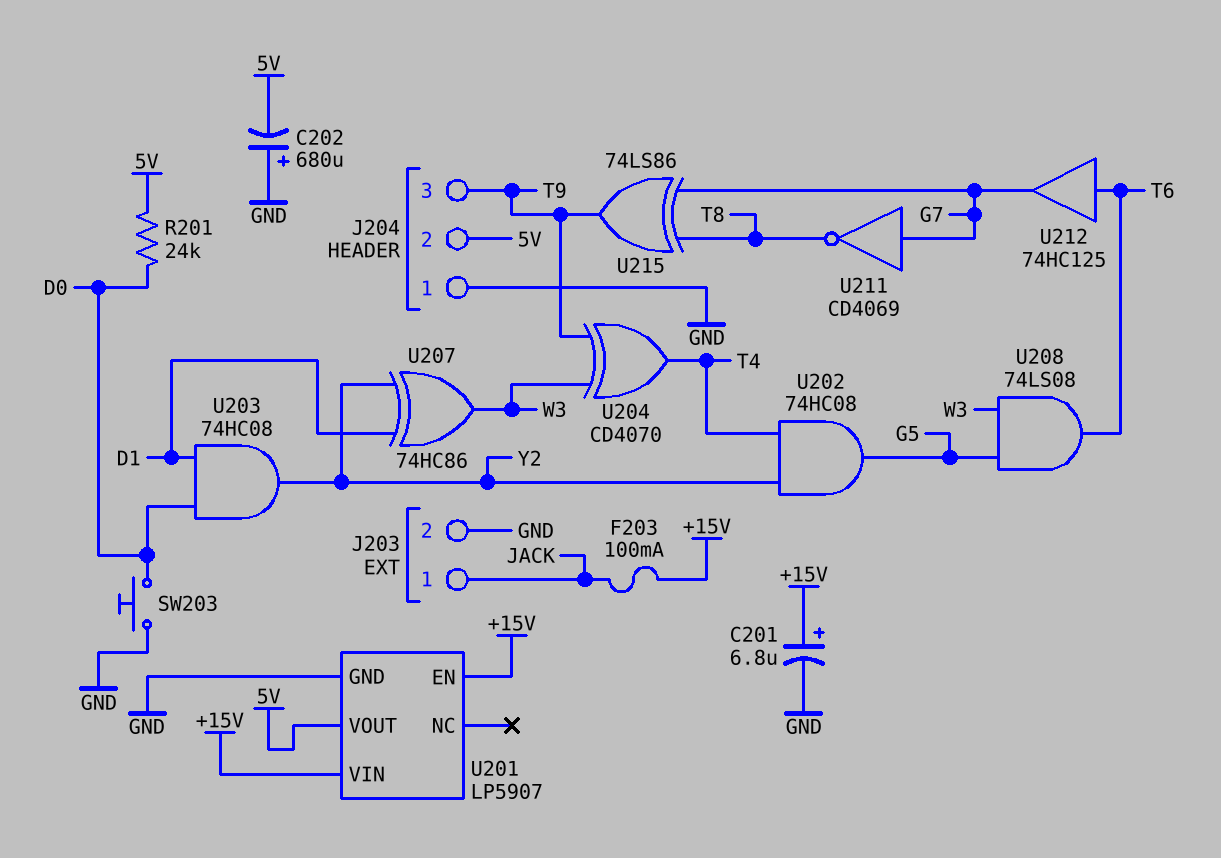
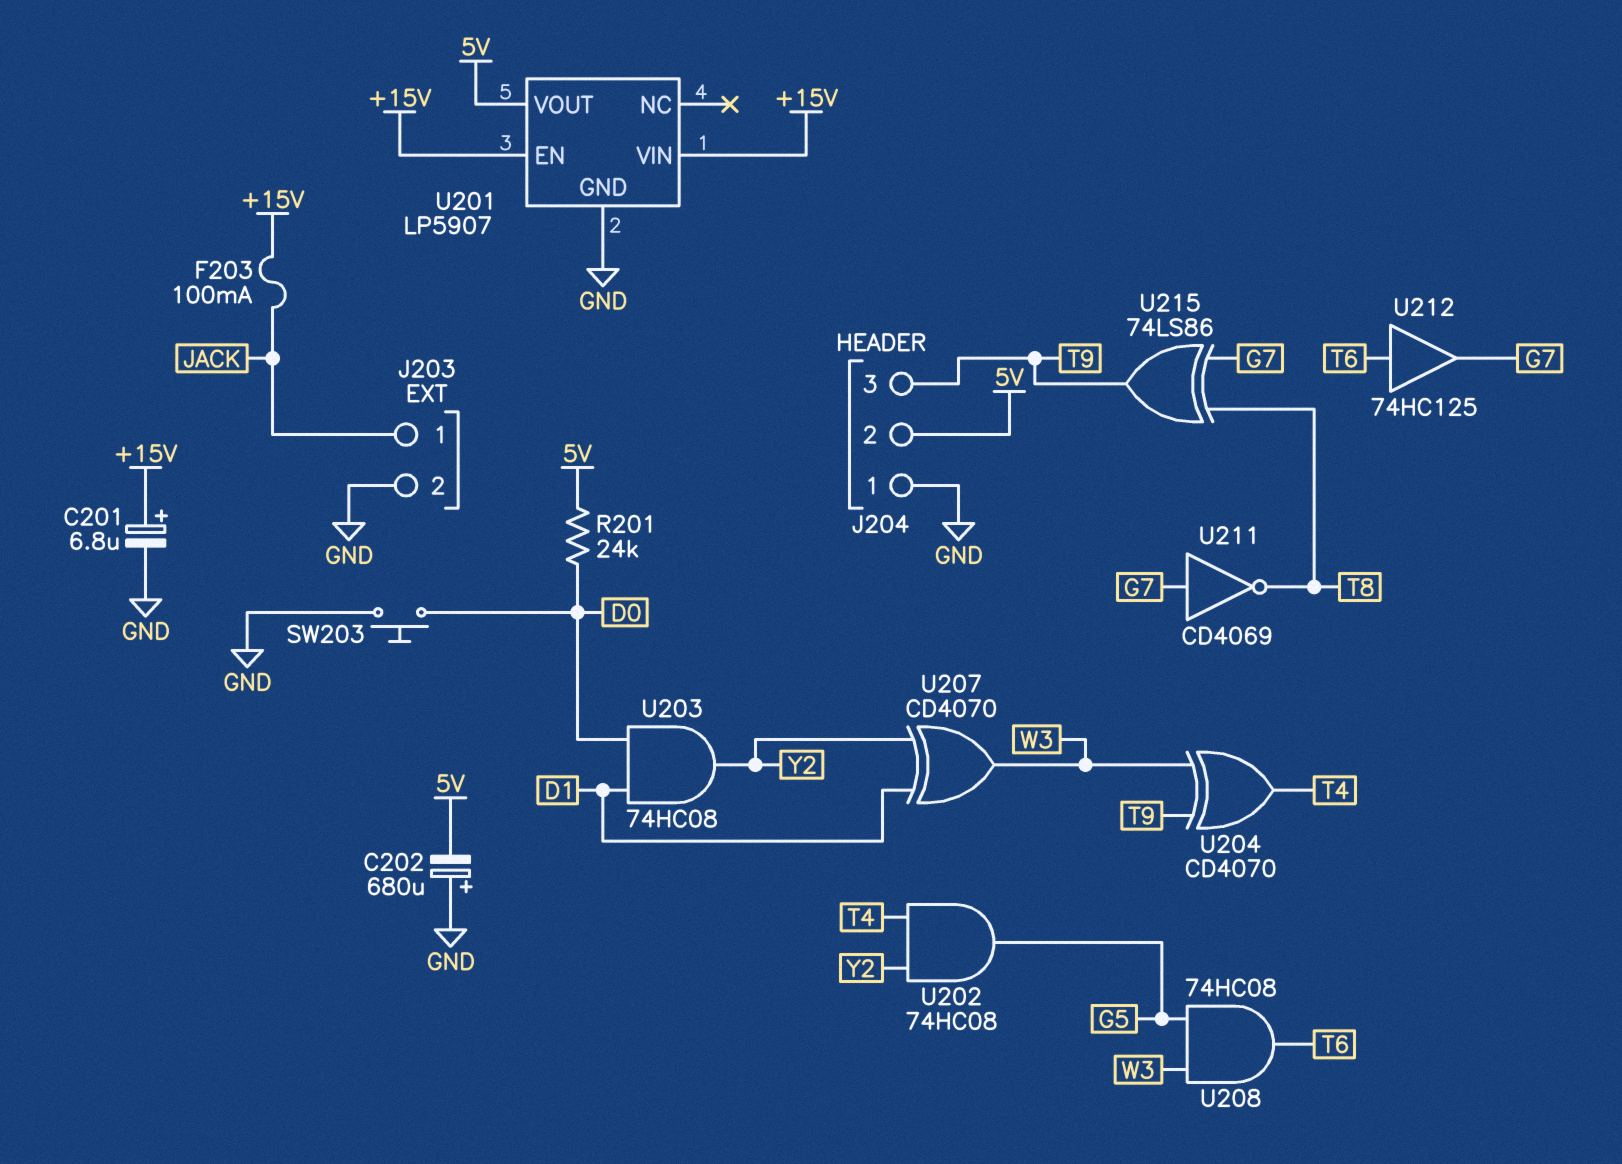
U207: XOR 74HC86 (in D1, in Y2, out W3) -> XOR CD4070 (in D1, in Y2, out W3)
U208: AND 74LS08 (in G5, in W3, out T6) -> AND 74HC08 (in G5, in W3, out T6)

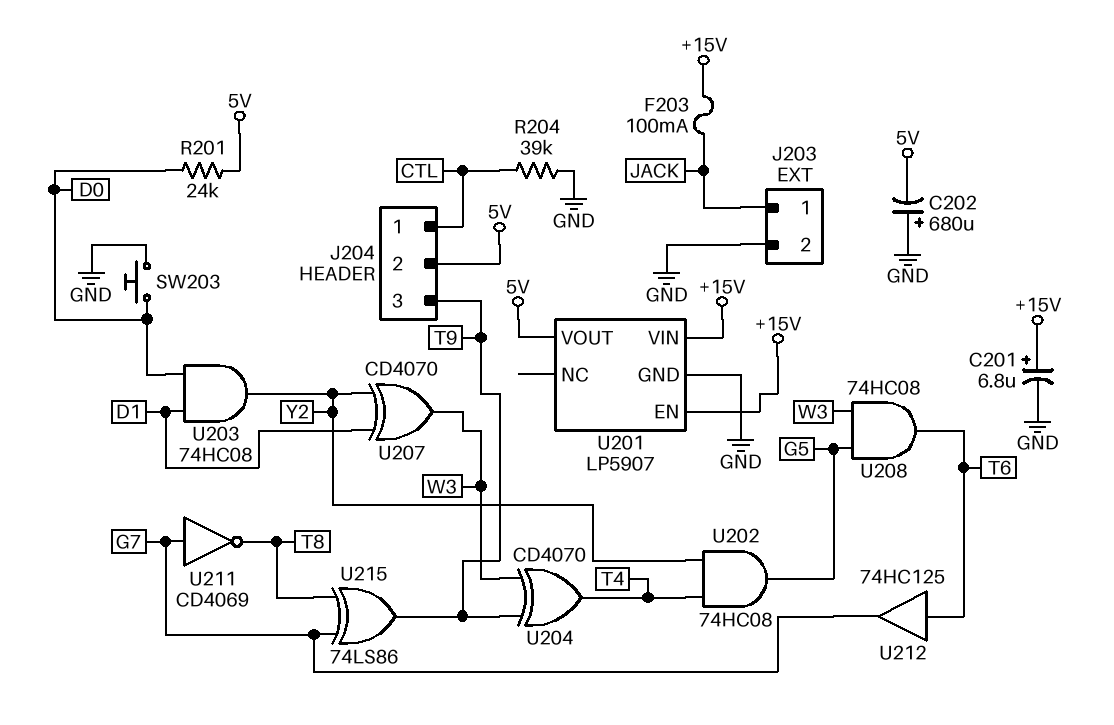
J204 pin 1: GND -> CTL
R204: none -> 39k (CTL, GND)

